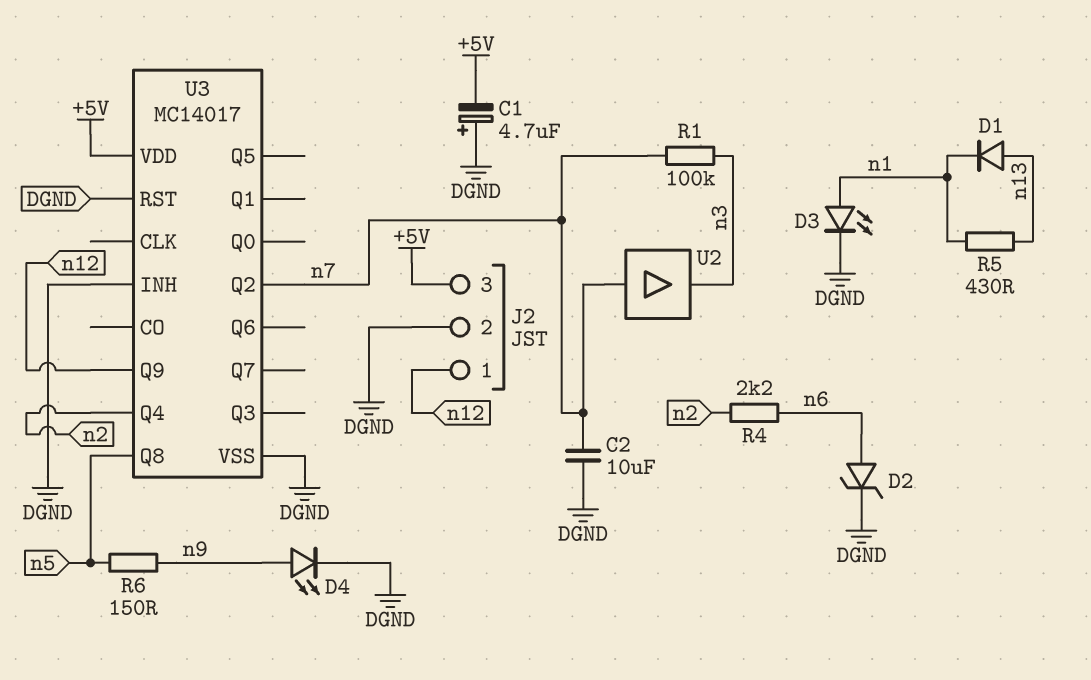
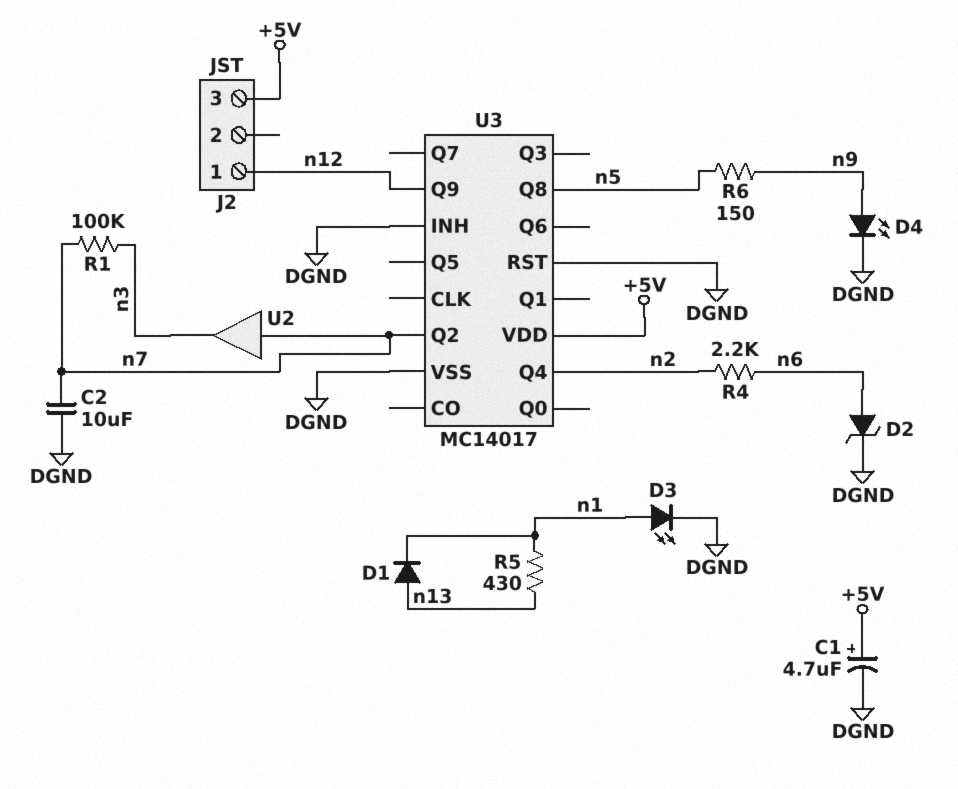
C1: 4.7uF (plus DGND, minus +5V) -> 4.7uF (plus +5V, minus DGND)
J2 pin 2: DGND -> none

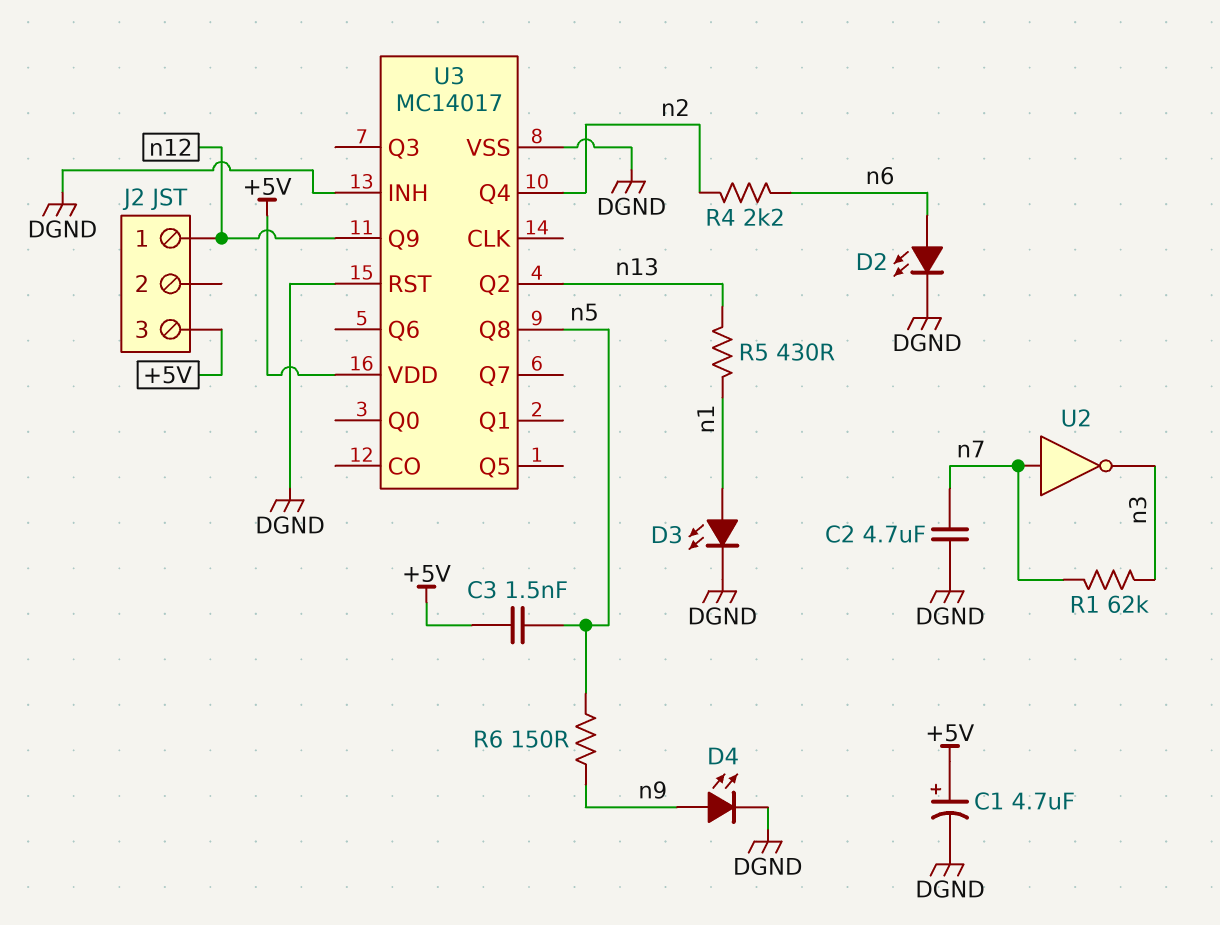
C2: 10uF (DGND, n7) -> 4.7uF (DGND, n7)
C3: none -> 1.5nF (+5V, n5)
D1: diode (A n13, K n1) -> none
D2: zener (A n6, K DGND) -> LED (A n6, K DGND)
R1: 100k (n3, n7) -> 62k (n3, n7)
U2: buffer (in n7, out n3) -> NOT (in n7, out n3)
U3 pin Q2: n7 -> n13

